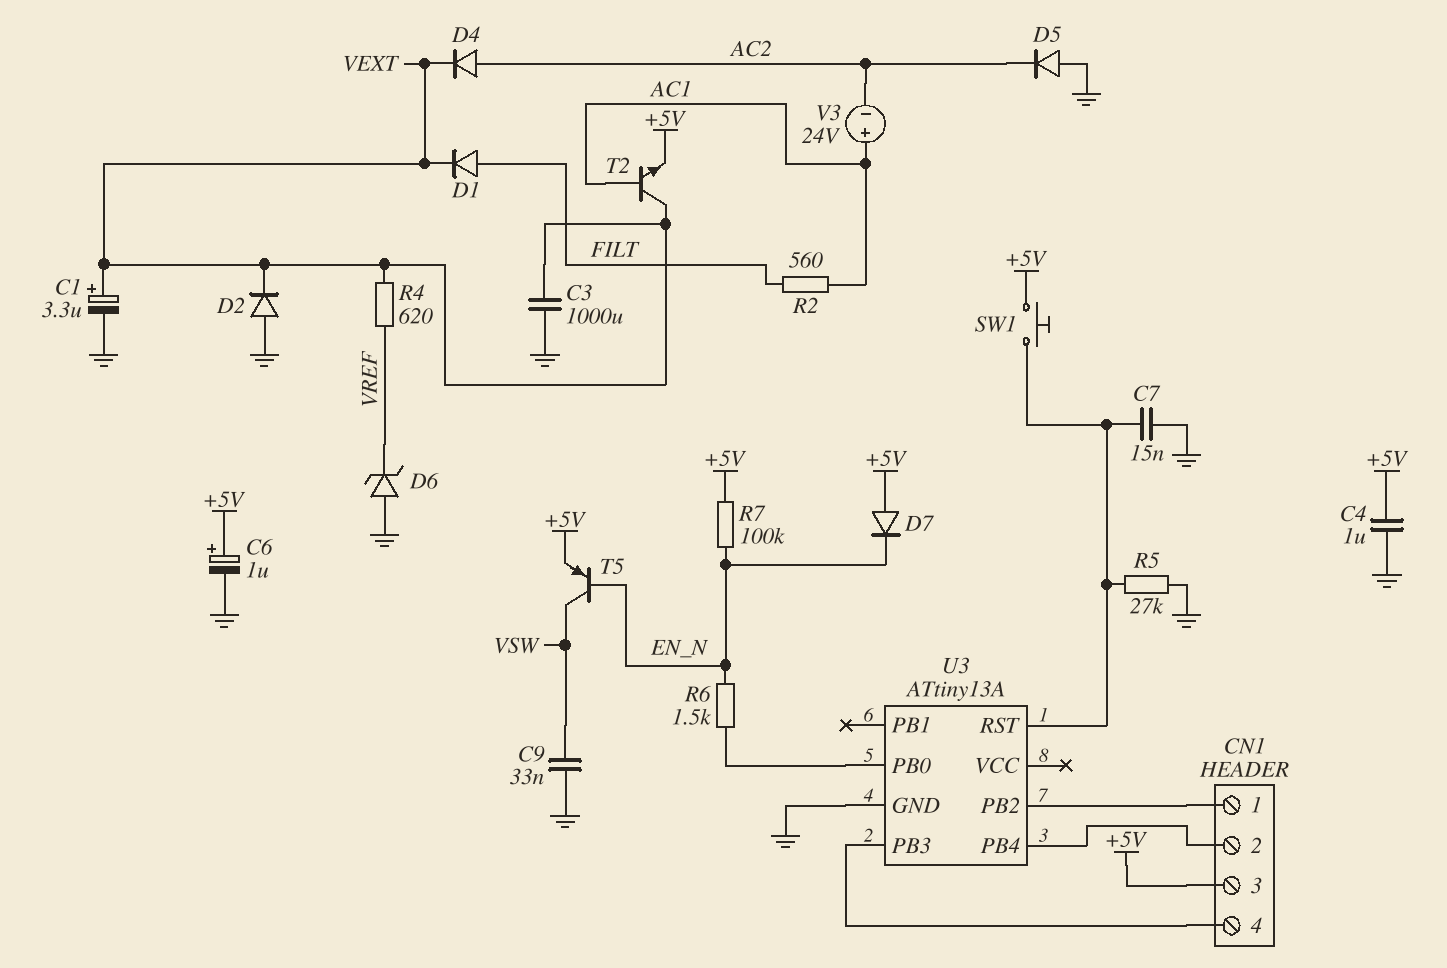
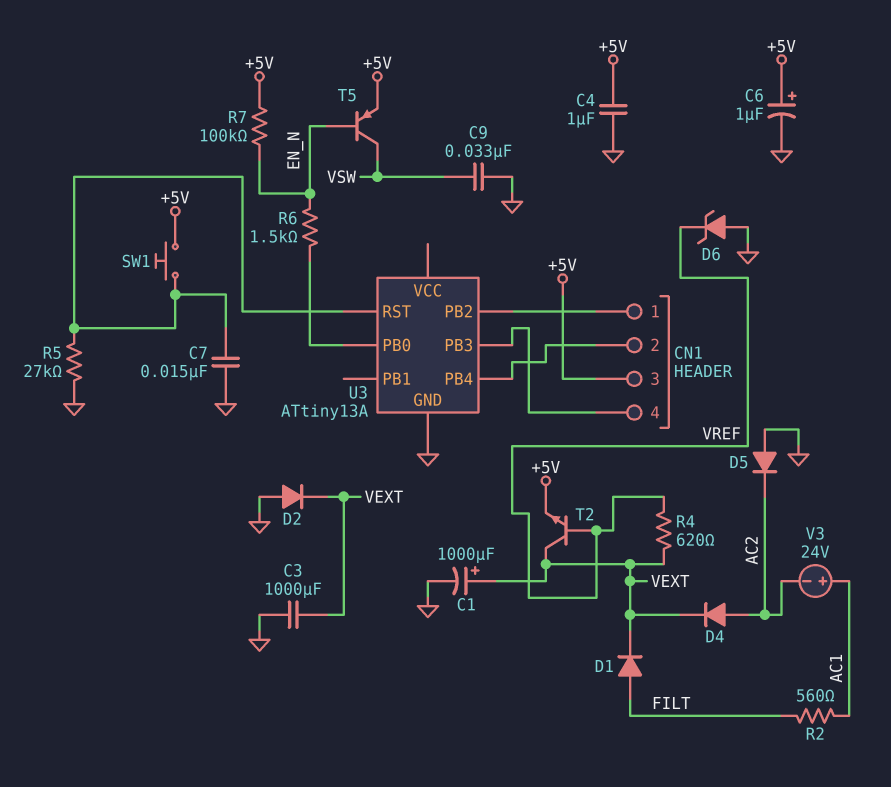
C1: 3.3uF (plus VEXT, minus GND) -> 1000uF (plus VEXT, minus GND)
D7: diode (A +5V, K EN_N) -> none
T2: NPN (B AC1, C VEXT, E +5V) -> NPN (B VREF, C VEXT, E +5V)

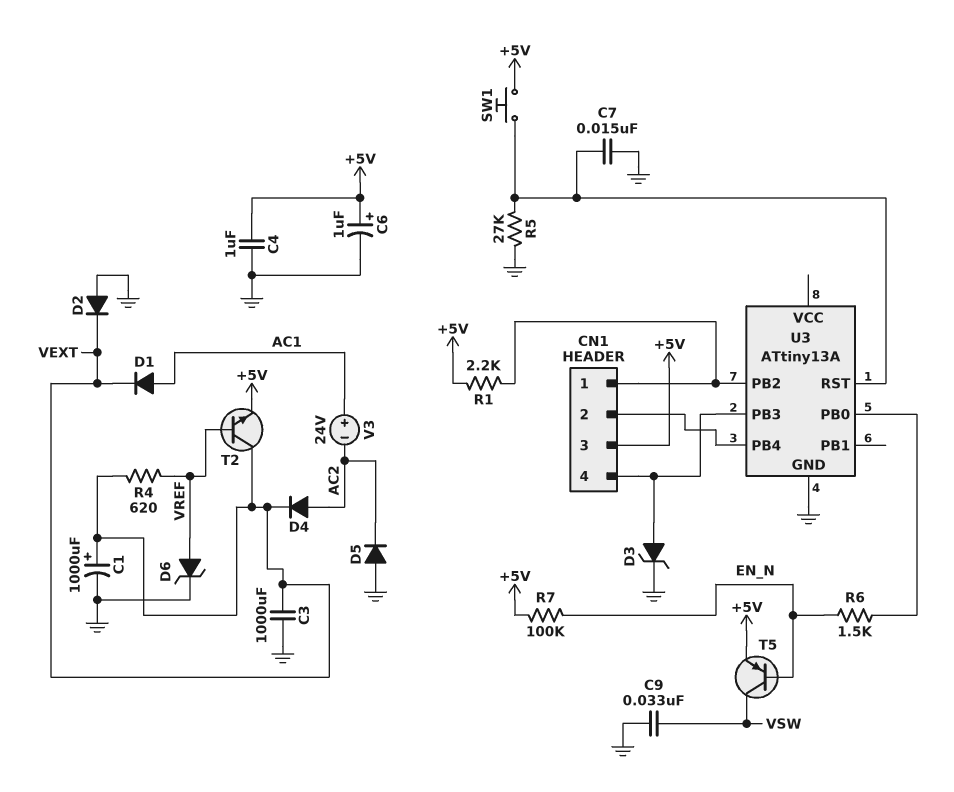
D1: diode (A FILT, K VEXT) -> diode (A AC1, K VEXT)
D3: none -> zener (A CN1/4, K GND)
D6: zener (A GND, K VREF) -> zener (A VREF, K GND)
R1: none -> 2.2k (+5V, CN1/1)
R2: 560 (AC1, FILT) -> none

